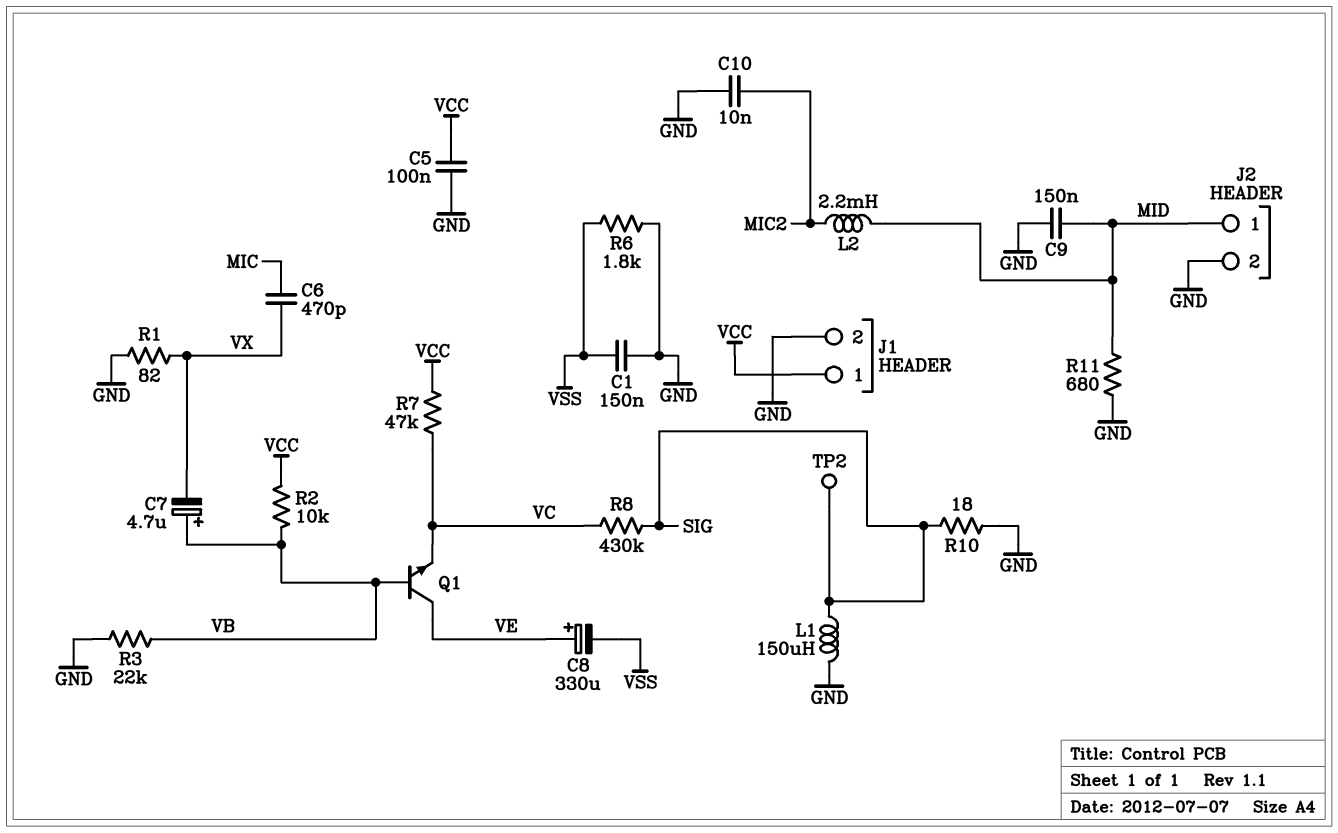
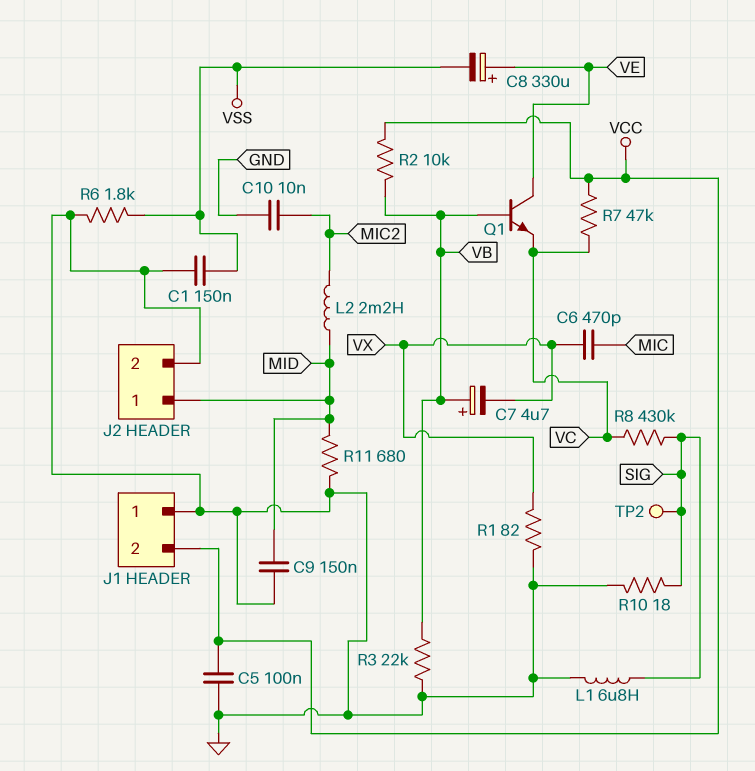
J1 pin 1: VCC -> GND
J1 pin 2: GND -> VCC
L1: 150uH (GND, SIG) -> 6.8uH (GND, SIG)

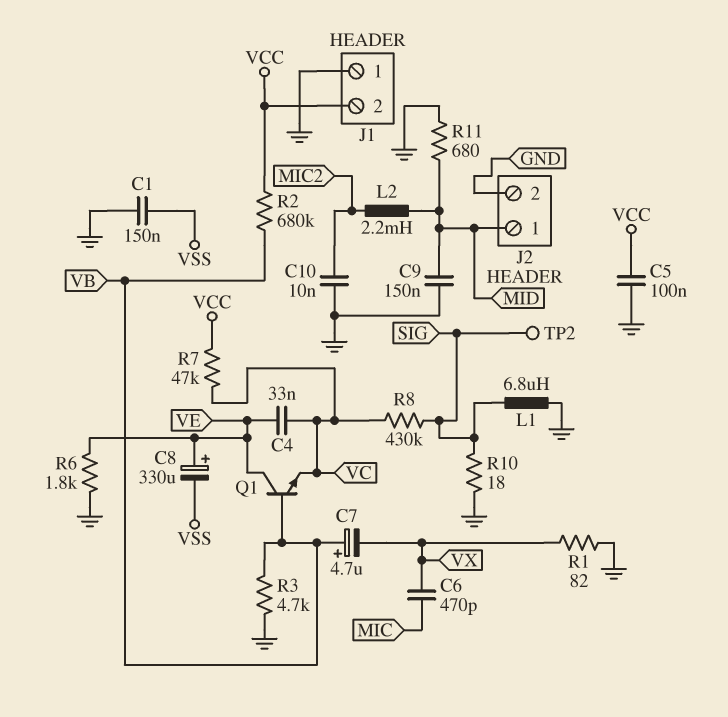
C4: none -> 33nF (VC, VE)
R2: 10k (VB, VCC) -> 680k (VB, VCC)
R3: 22k (GND, VB) -> 4.7k (GND, VB)
R6: 1.8k (GND, VSS) -> 1.8k (GND, VE)

